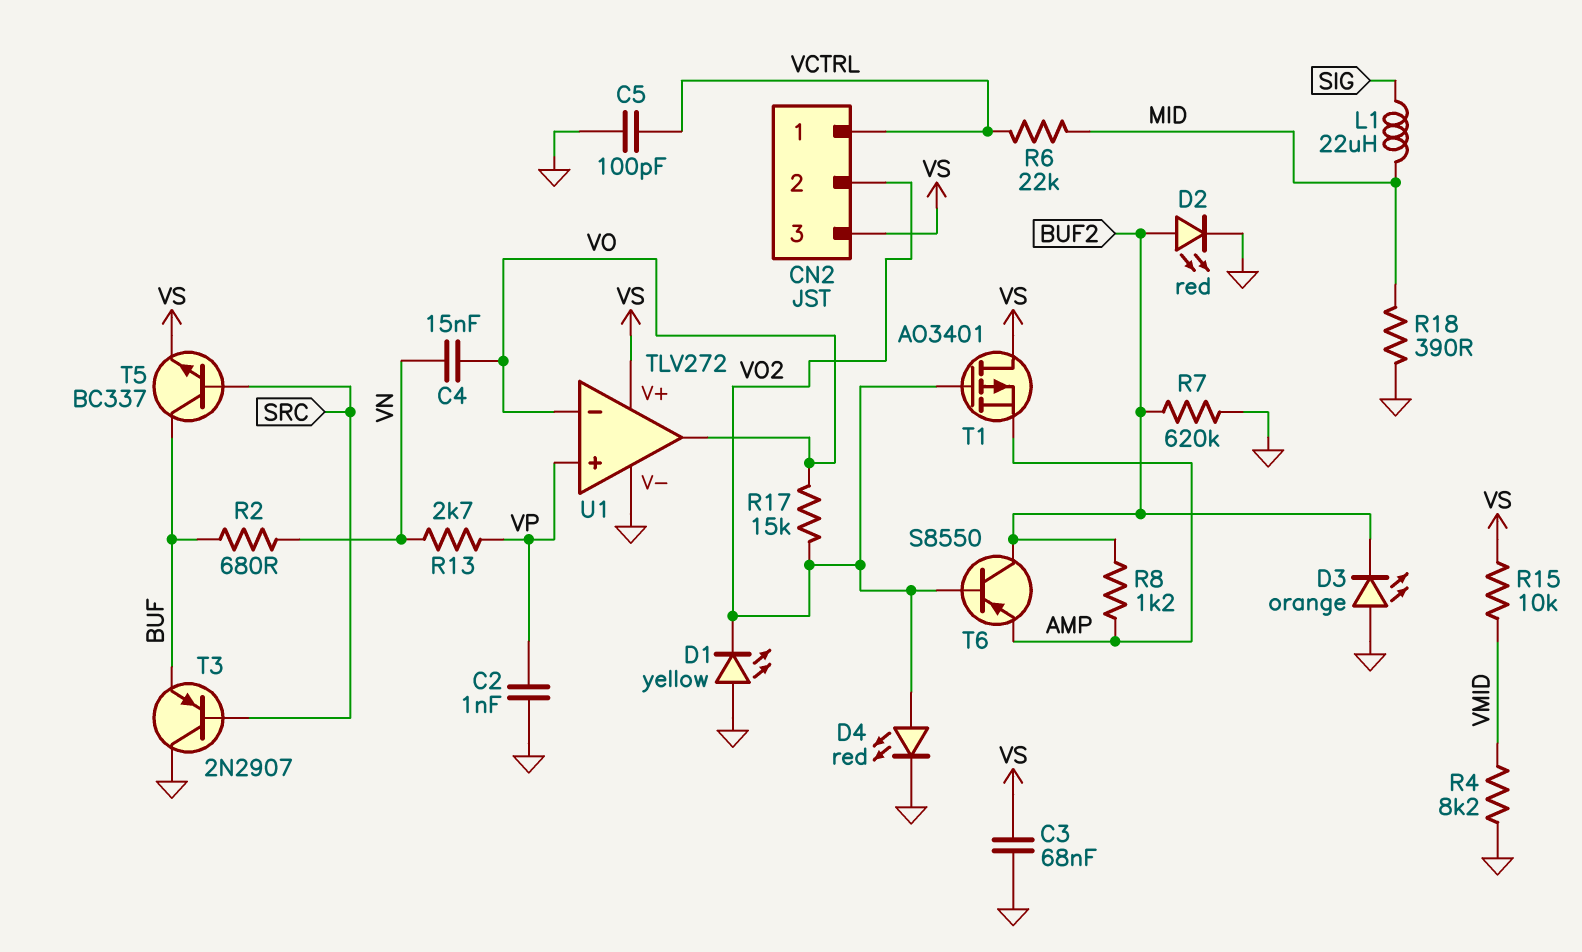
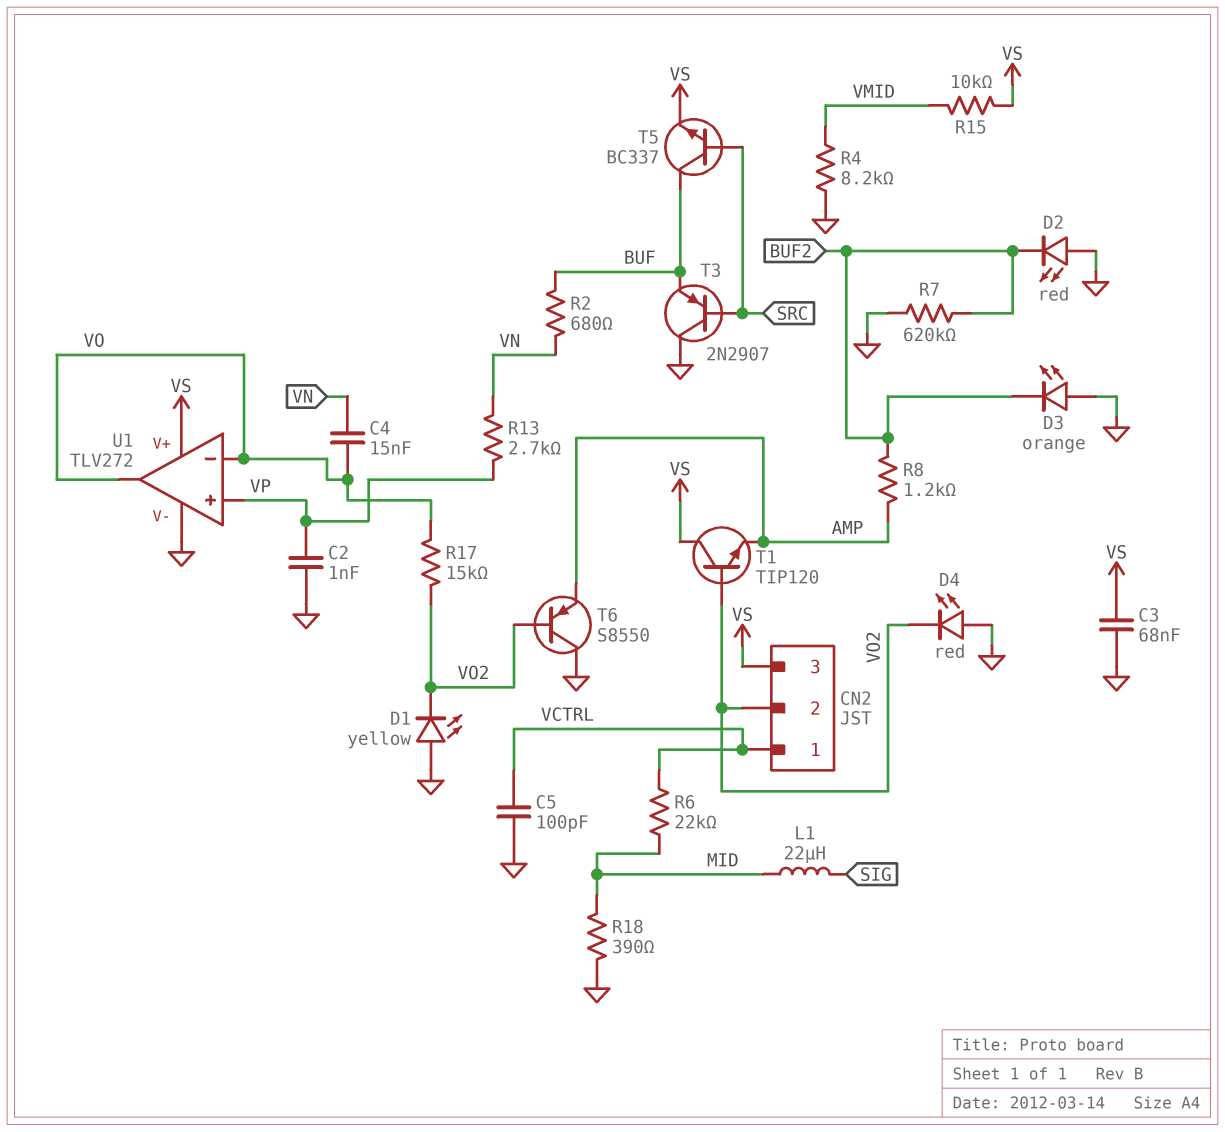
D2: LED red (A BUF2, K GND) -> LED red (A GND, K BUF2)
D4: LED red (A VO2, K GND) -> LED red (A GND, K VO2)
T1: PMOS AO3401 (G VO2, D VS, S AMP) -> NPN TIP120 (B VO2, C VS, E AMP)
T6: PNP S8550 (B VO2, C BUF2, E AMP) -> PNP S8550 (B VO2, C GND, E AMP)

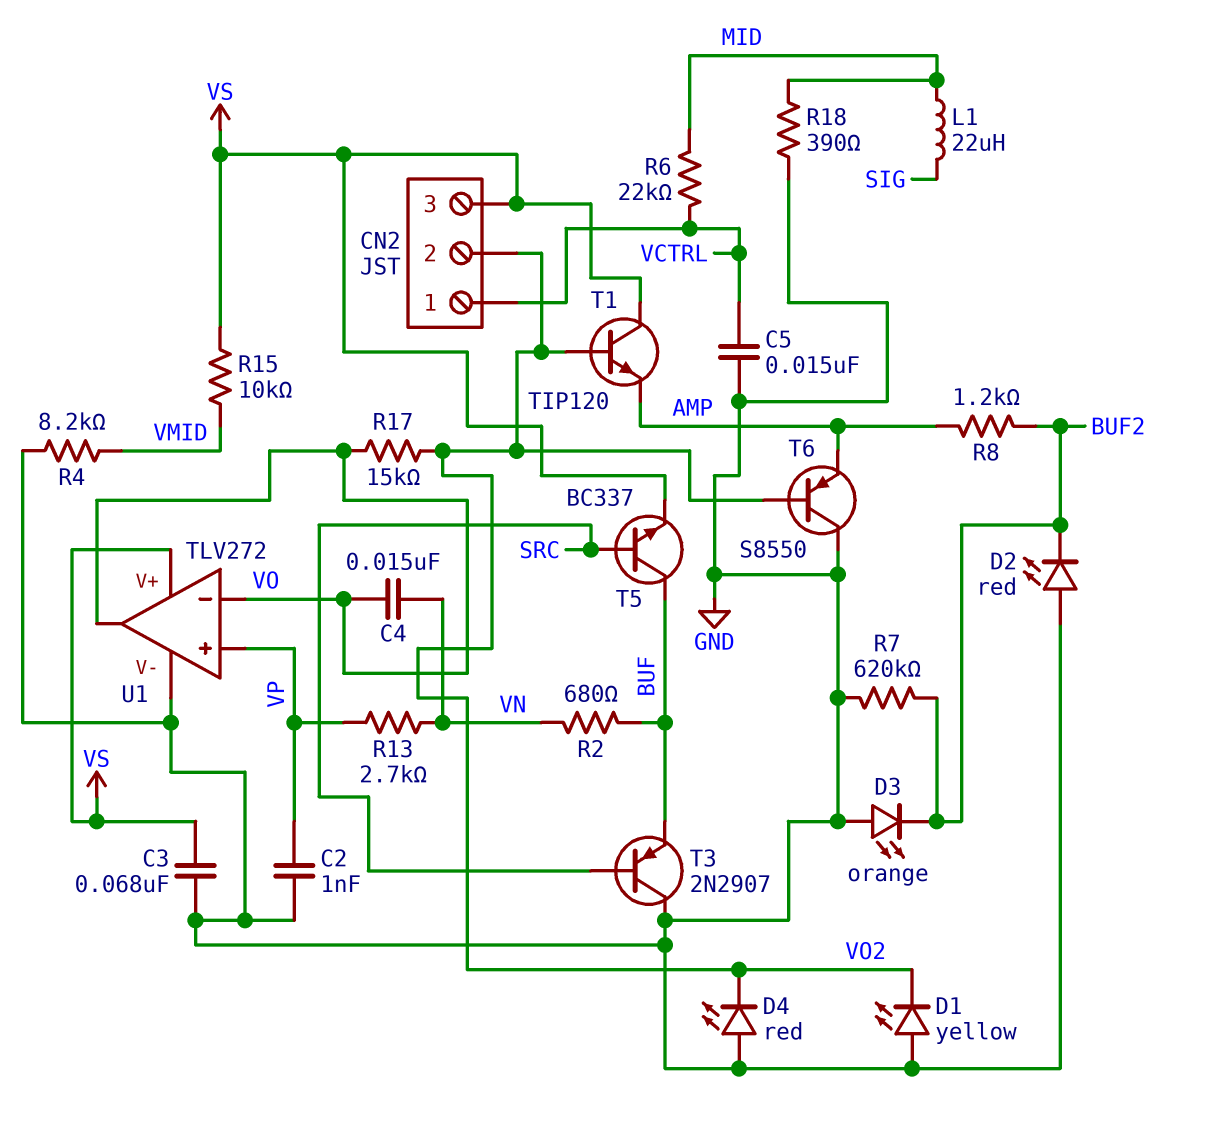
C5: 100pF (GND, VCTRL) -> 15nF (GND, VCTRL)

